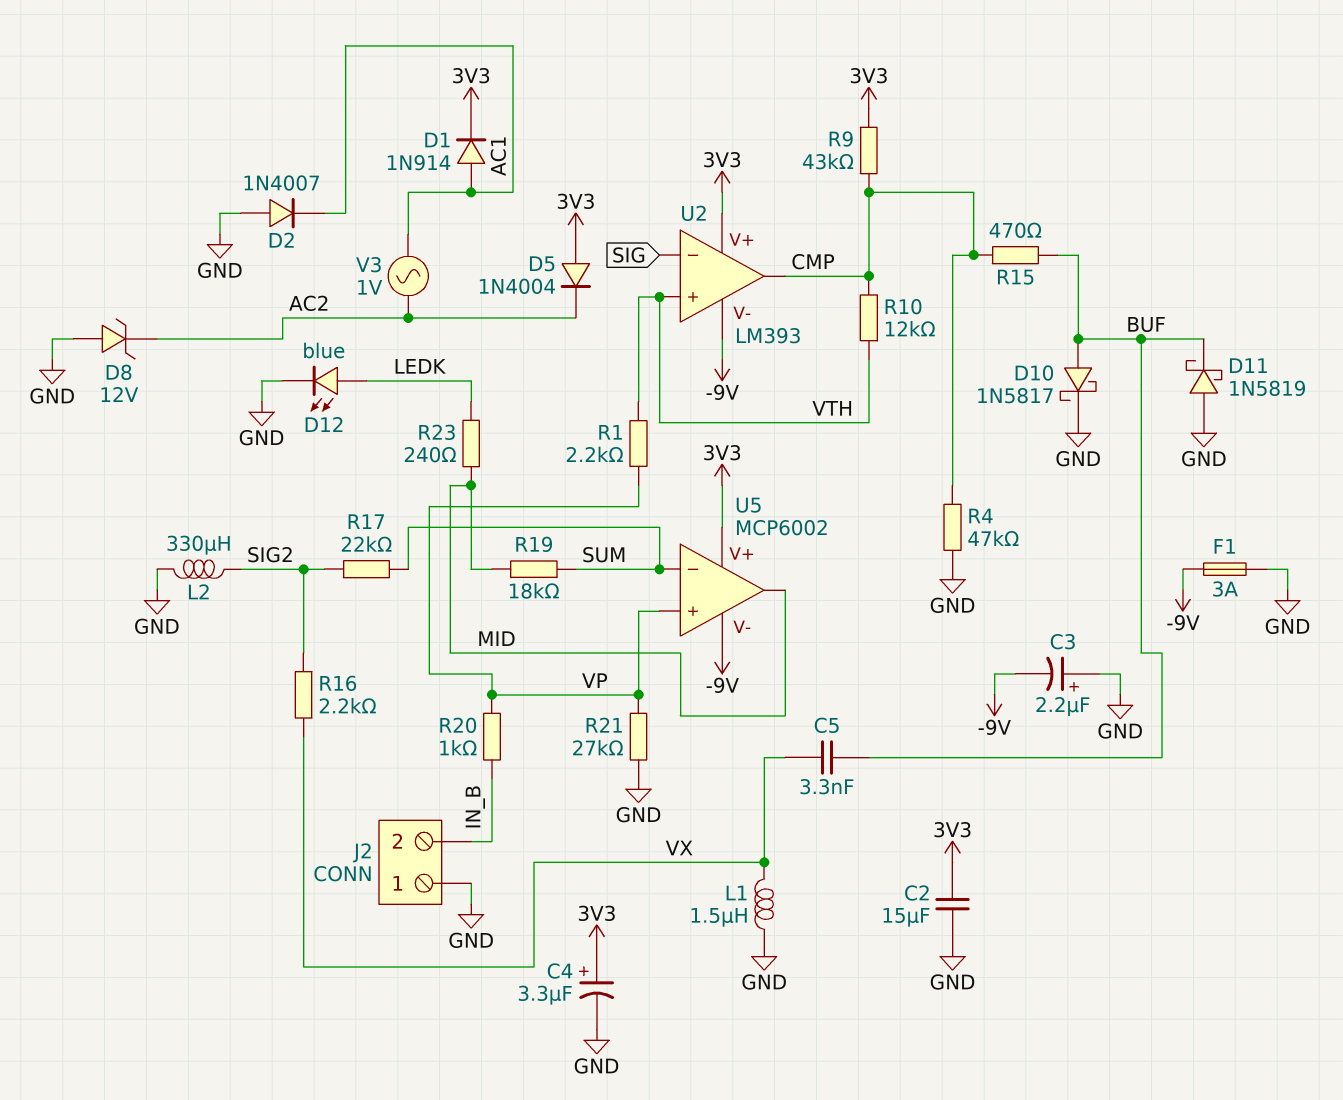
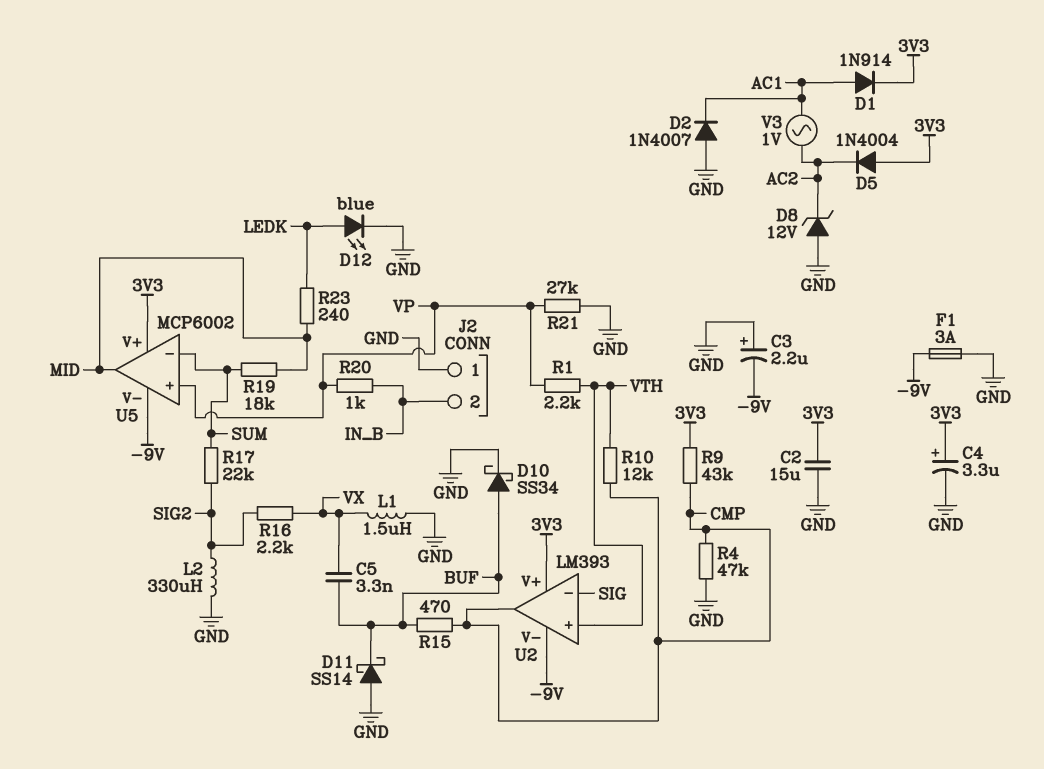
D10: schottky 1N5817 (A BUF, K GND) -> schottky SS34 (A BUF, K GND)
D11: schottky 1N5819 (A GND, K BUF) -> schottky SS14 (A GND, K BUF)

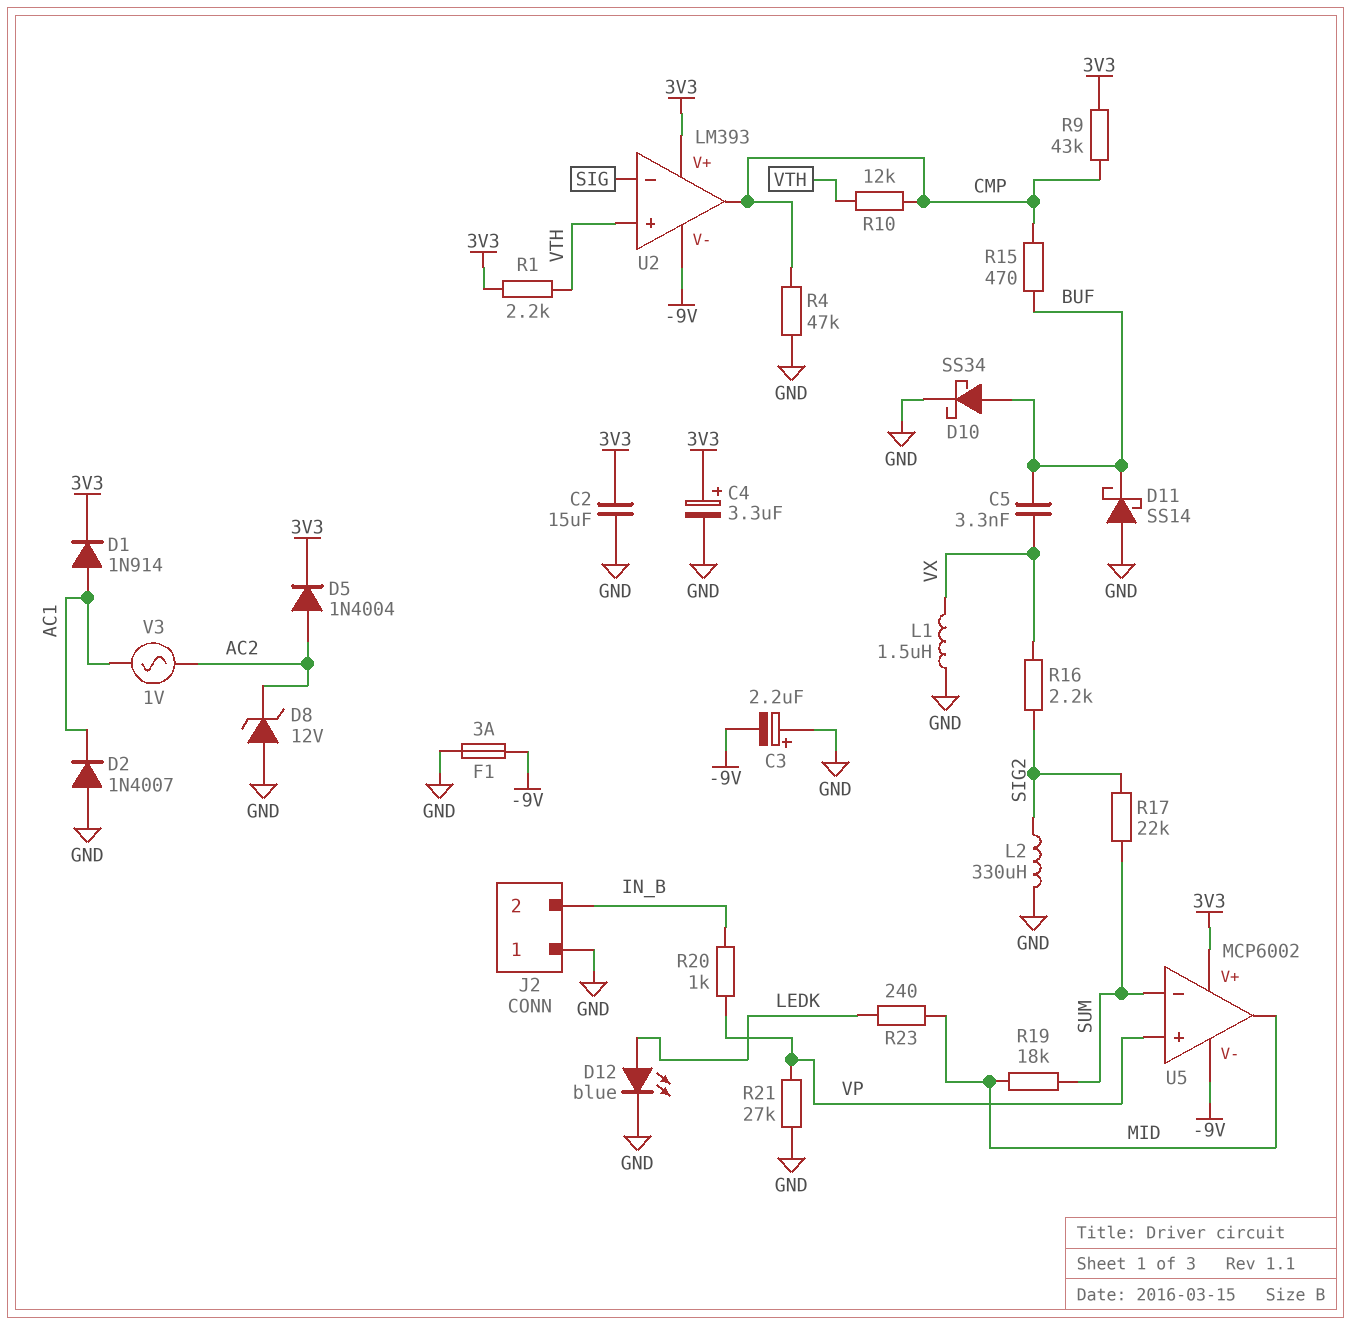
D5: diode 1N4004 (A 3V3, K AC2) -> diode 1N4004 (A AC2, K 3V3)
R1: 2.2k (VP, VTH) -> 2.2k (3V3, VTH)

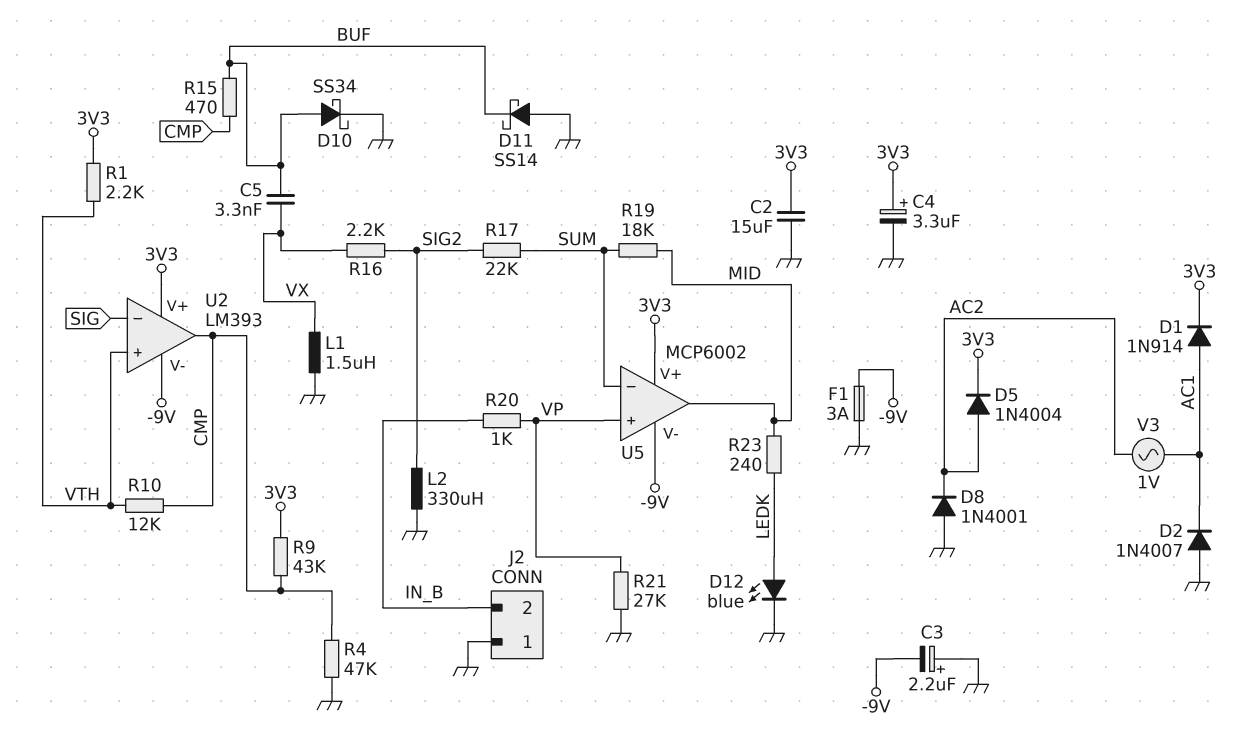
D8: zener 12V (A GND, K AC2) -> diode 1N4001 (A GND, K AC2)

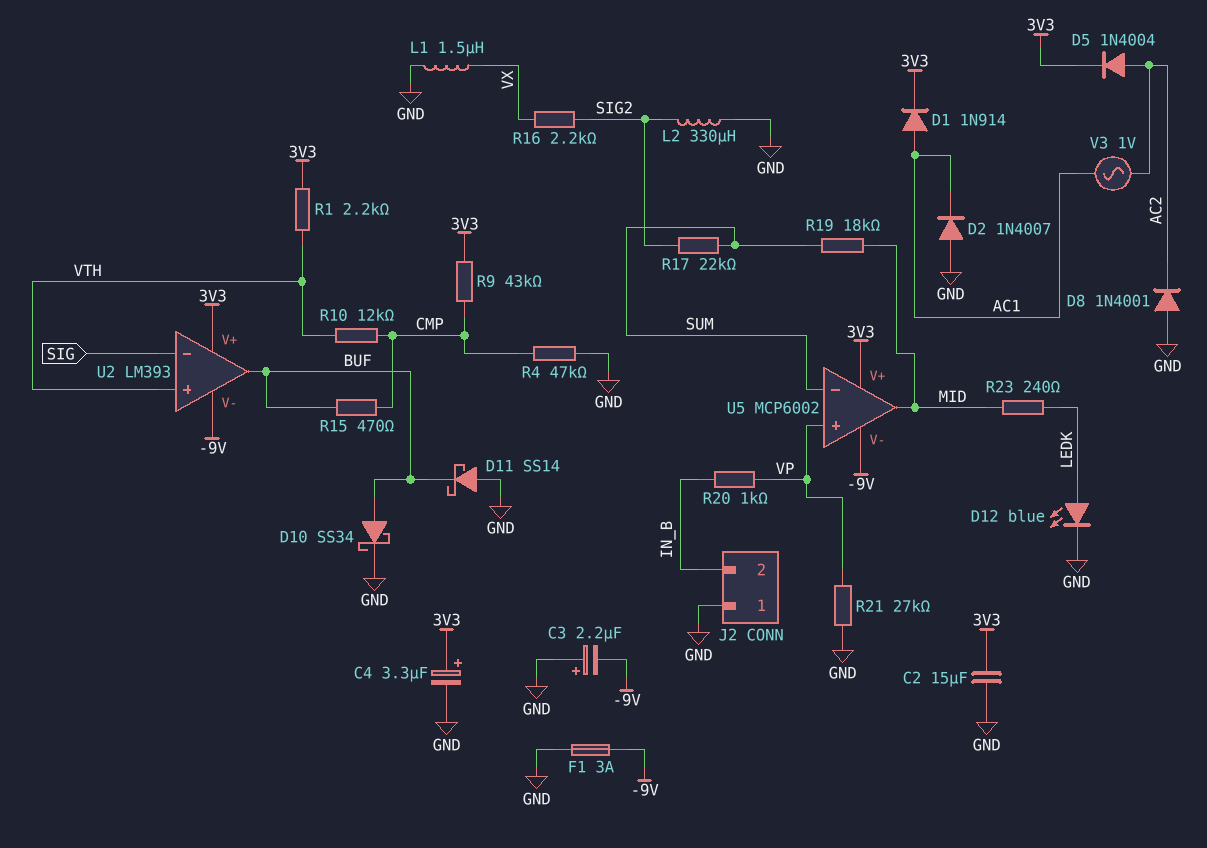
C5: 3.3nF (BUF, VX) -> none
U2 pin out: CMP -> BUF

